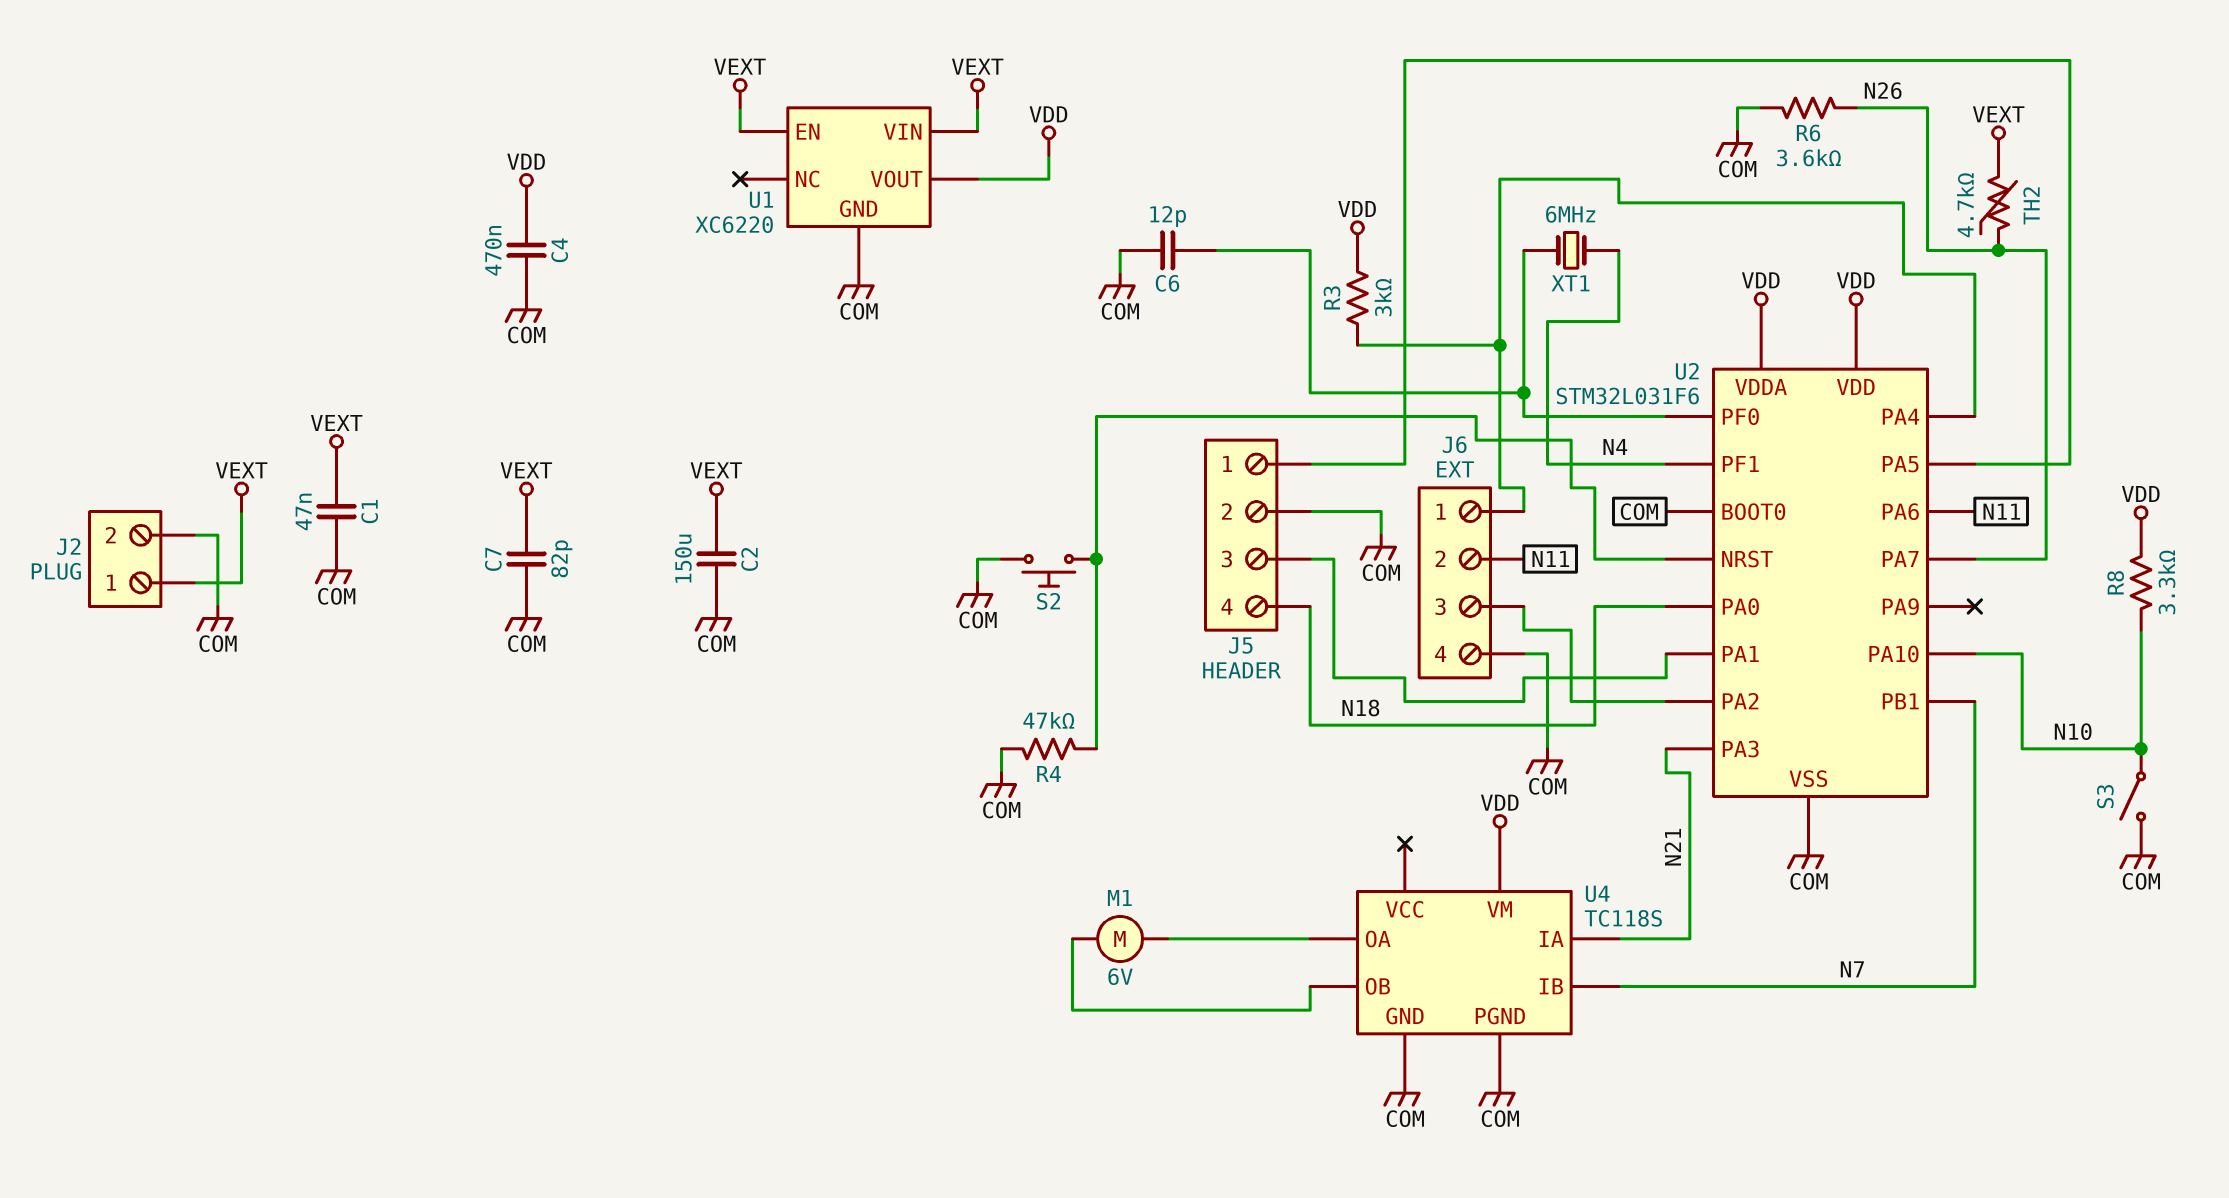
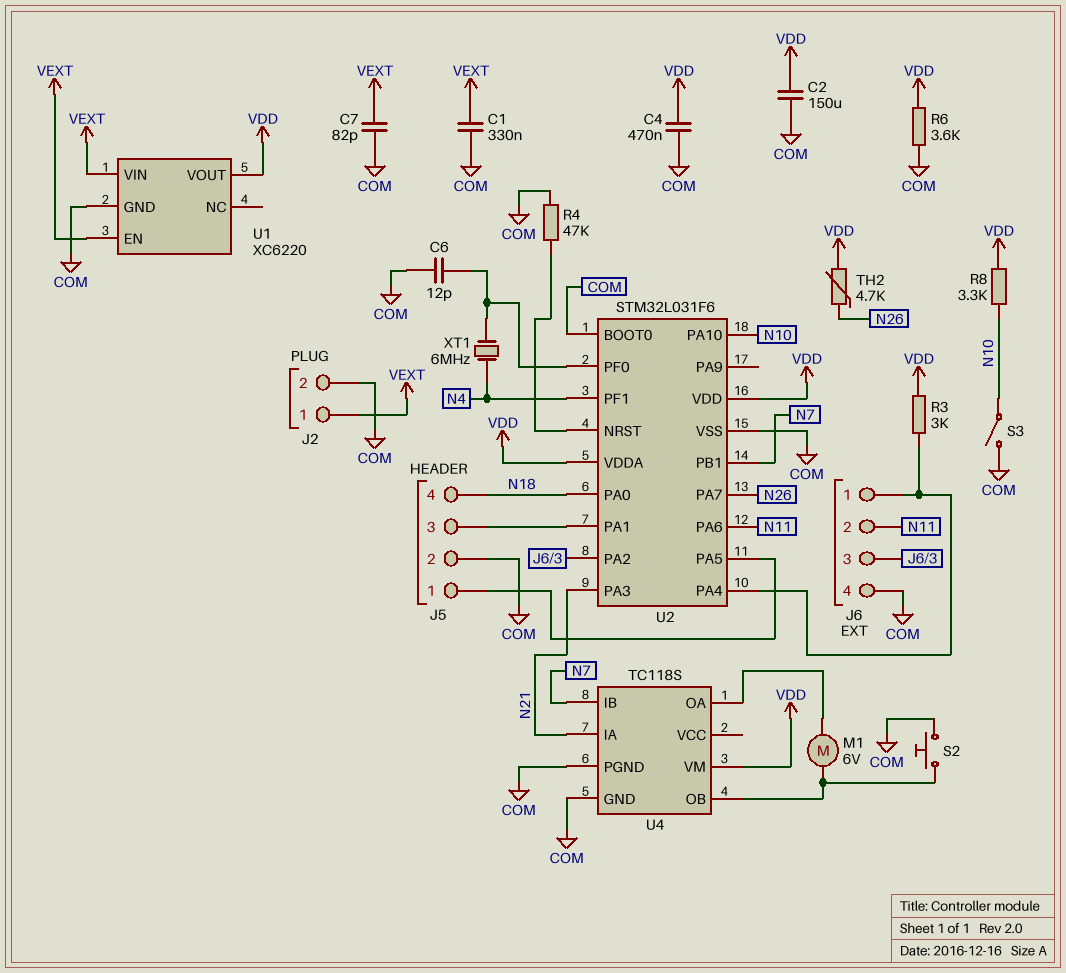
C1: 47nF (COM, VEXT) -> 330nF (COM, VEXT)
C2: 150uF (COM, VEXT) -> 150uF (COM, VDD)
R6: 3.6k (COM, N26) -> 3.6k (COM, VDD)
S2: button (COM, U2/NRST) -> button (COM, U4/OB)
TH2: 4.7k (N26, VEXT) -> 4.7k (N26, VDD)

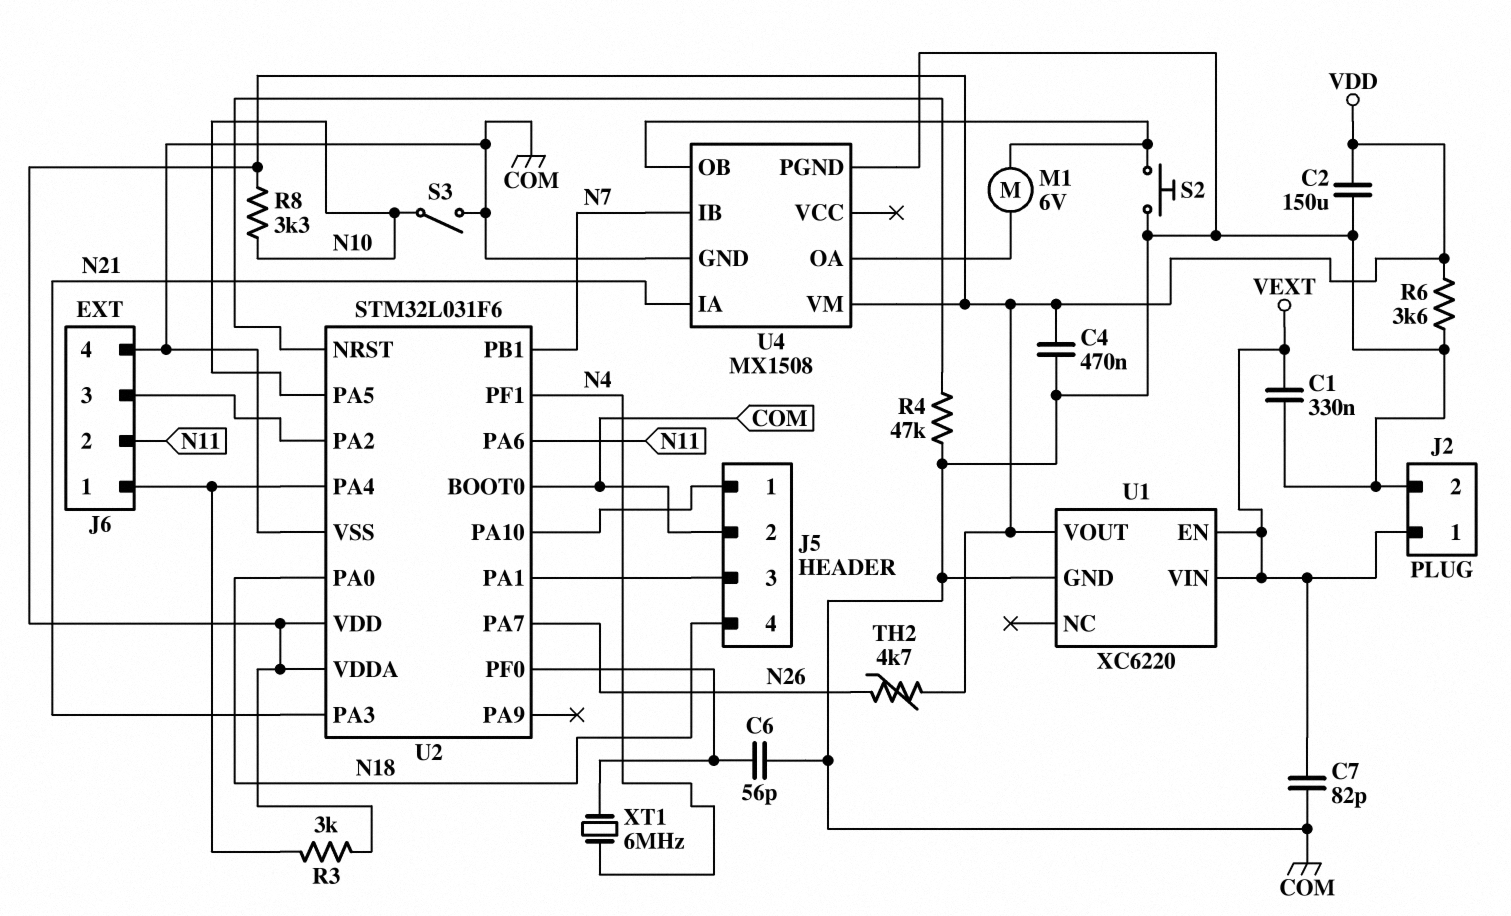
C6: 12pF (COM, U2/PF0) -> 56pF (COM, U2/PF0)
U2 pin PA5: J5/1 -> N10
U2 pin PA10: N10 -> J5/1
U4: TC118S -> MX1508

